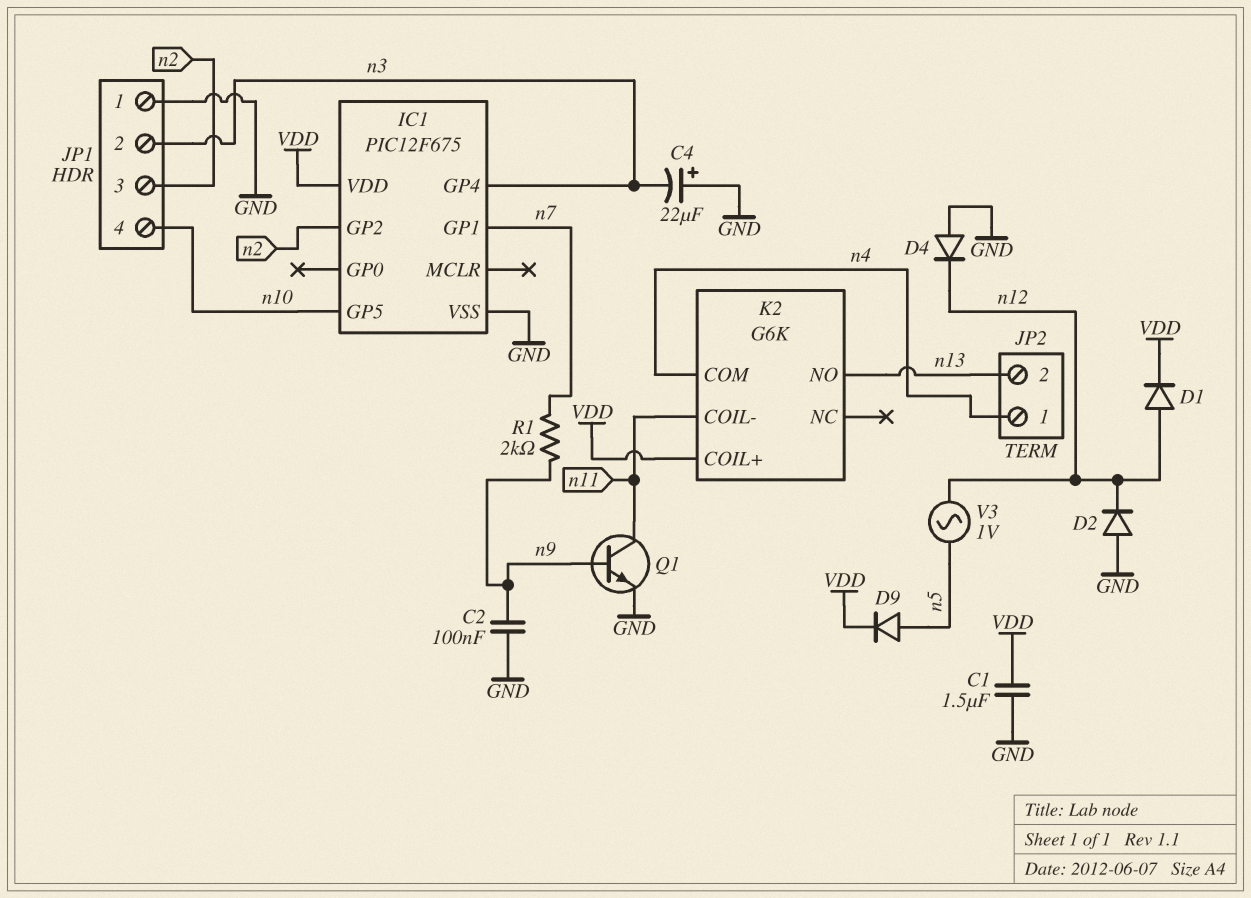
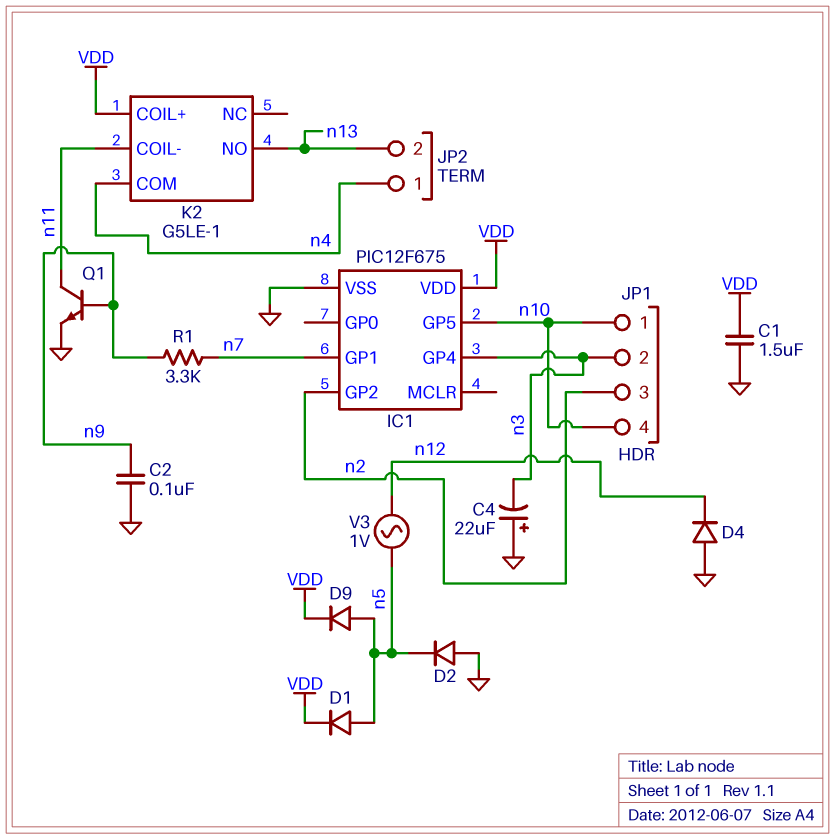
D1: diode (A n12, K VDD) -> diode (A n5, K VDD)
D2: diode (A GND, K n12) -> diode (A GND, K n5)
JP1 pin 1: GND -> n10
K2: G6K -> G5LE-1
R1: 2k (n7, n9) -> 3.3k (n7, n9)

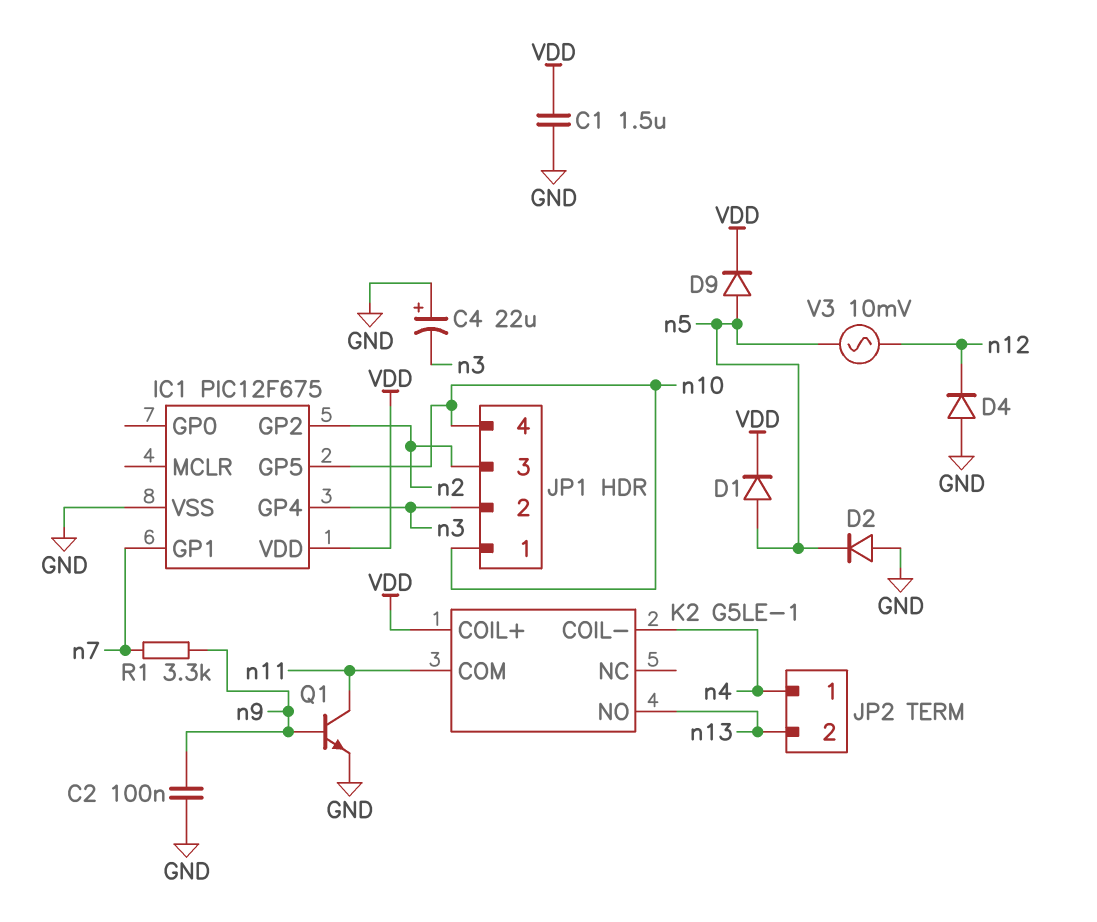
K2 pin COIL-: n11 -> n4
K2 pin COM: n4 -> n11
V3: AC 1V (n5, n12) -> AC 10mV (n5, n12)

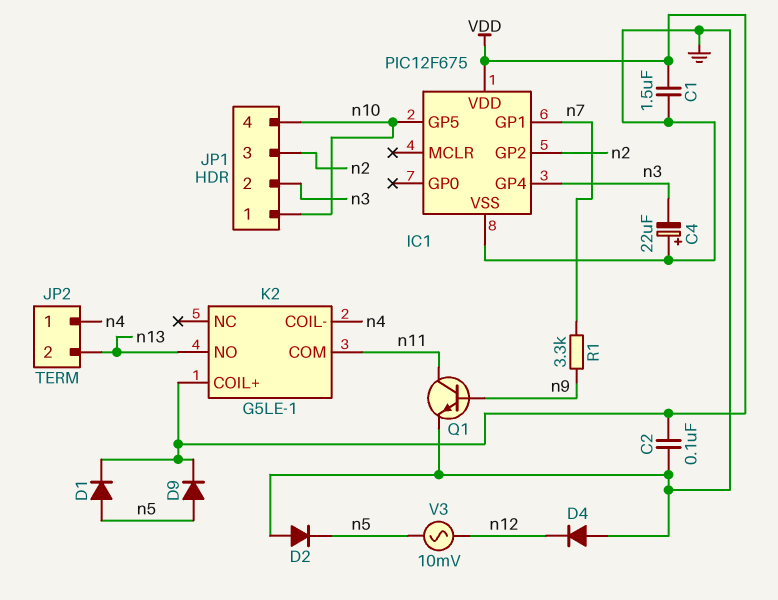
C2: 100nF (GND, n9) -> 100nF (GND, VDD)

